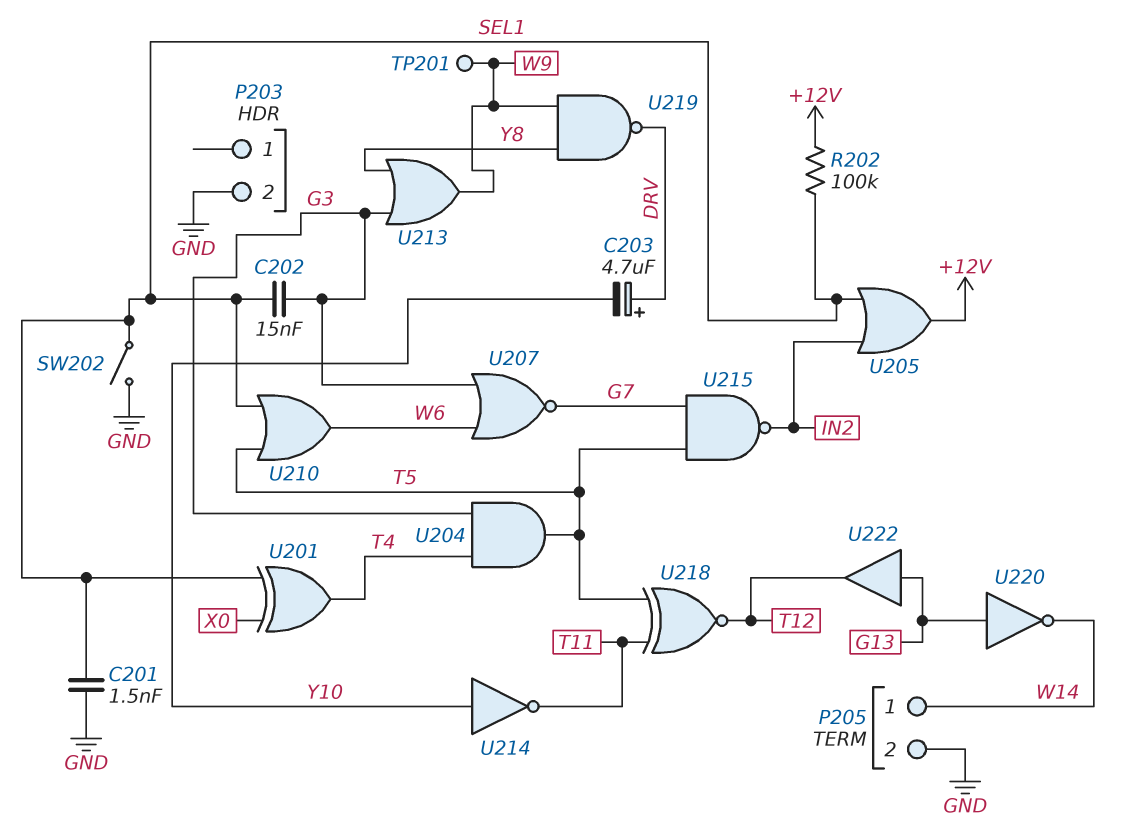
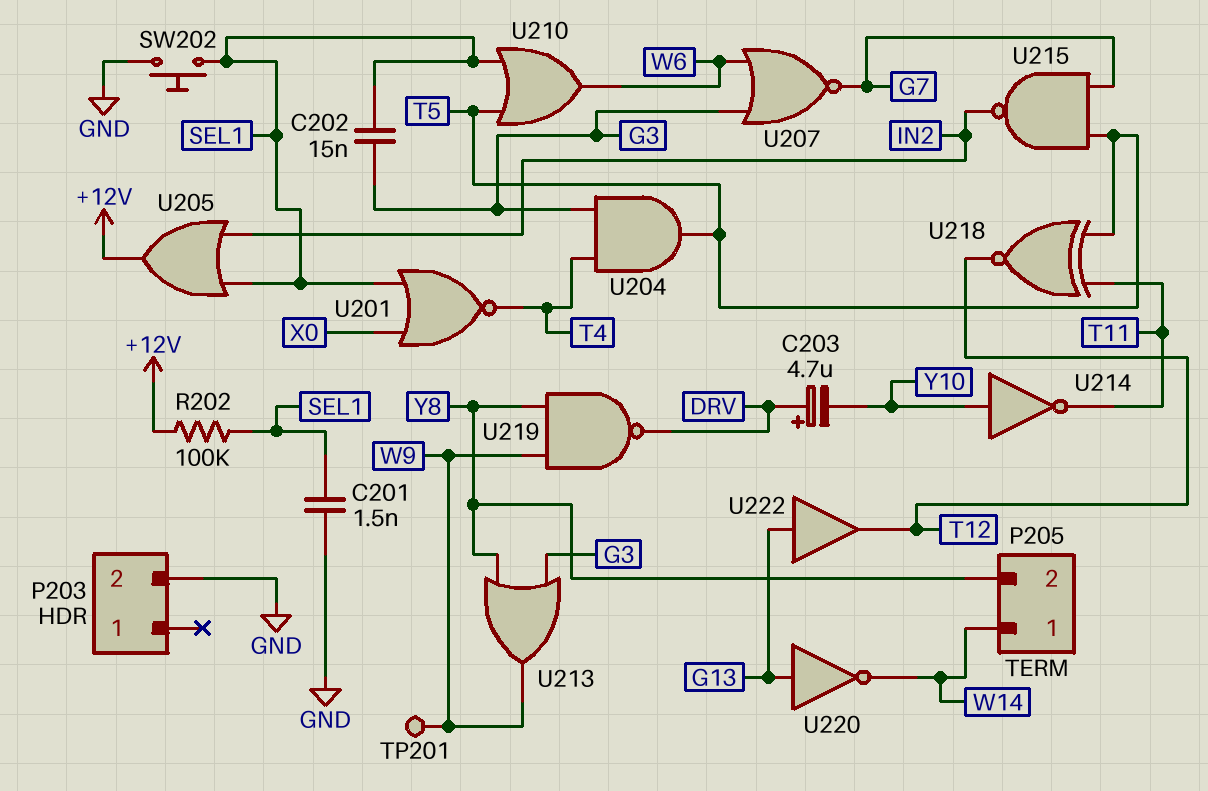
P205 pin 2: GND -> Y8
SW202: switch (GND, SEL1) -> button (GND, SEL1)
U201: XOR (in SEL1, in X0, out T4) -> NOR (in SEL1, in X0, out T4)

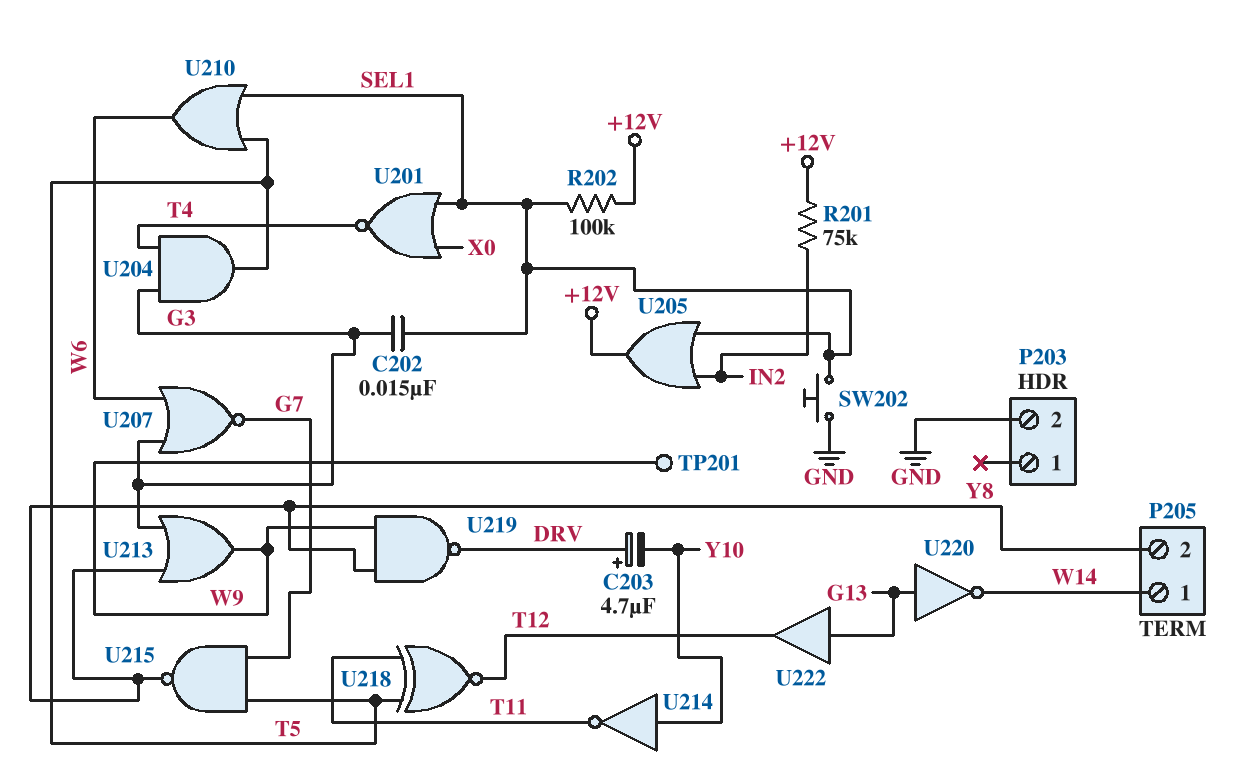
C201: 1.5nF (GND, SEL1) -> none
R201: none -> 75k (+12V, IN2)
U215: NAND (in G7, in T5, out IN2) -> NAND (in G7, in T5, out Y8)

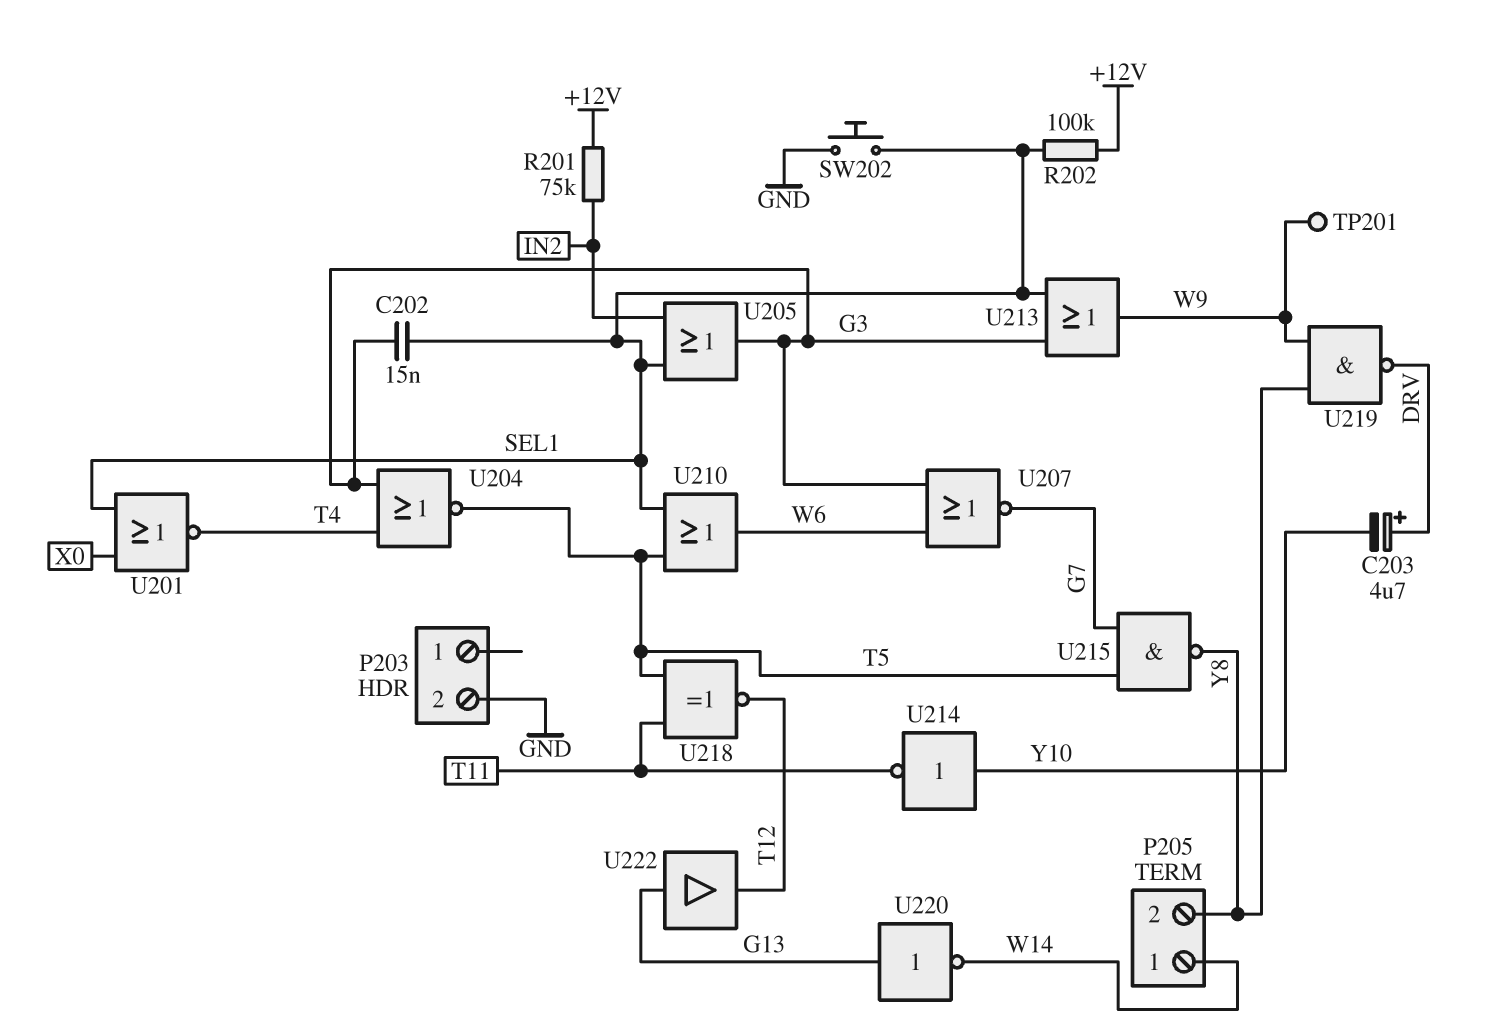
U204: AND (in G3, in T4, out T5) -> NOR (in G3, in T4, out T5)
U205: OR (in IN2, in SEL1, out +12V) -> OR (in IN2, in SEL1, out G3)
U213: OR (in G3, in Y8, out W9) -> OR (in G3, in SEL1, out W9)

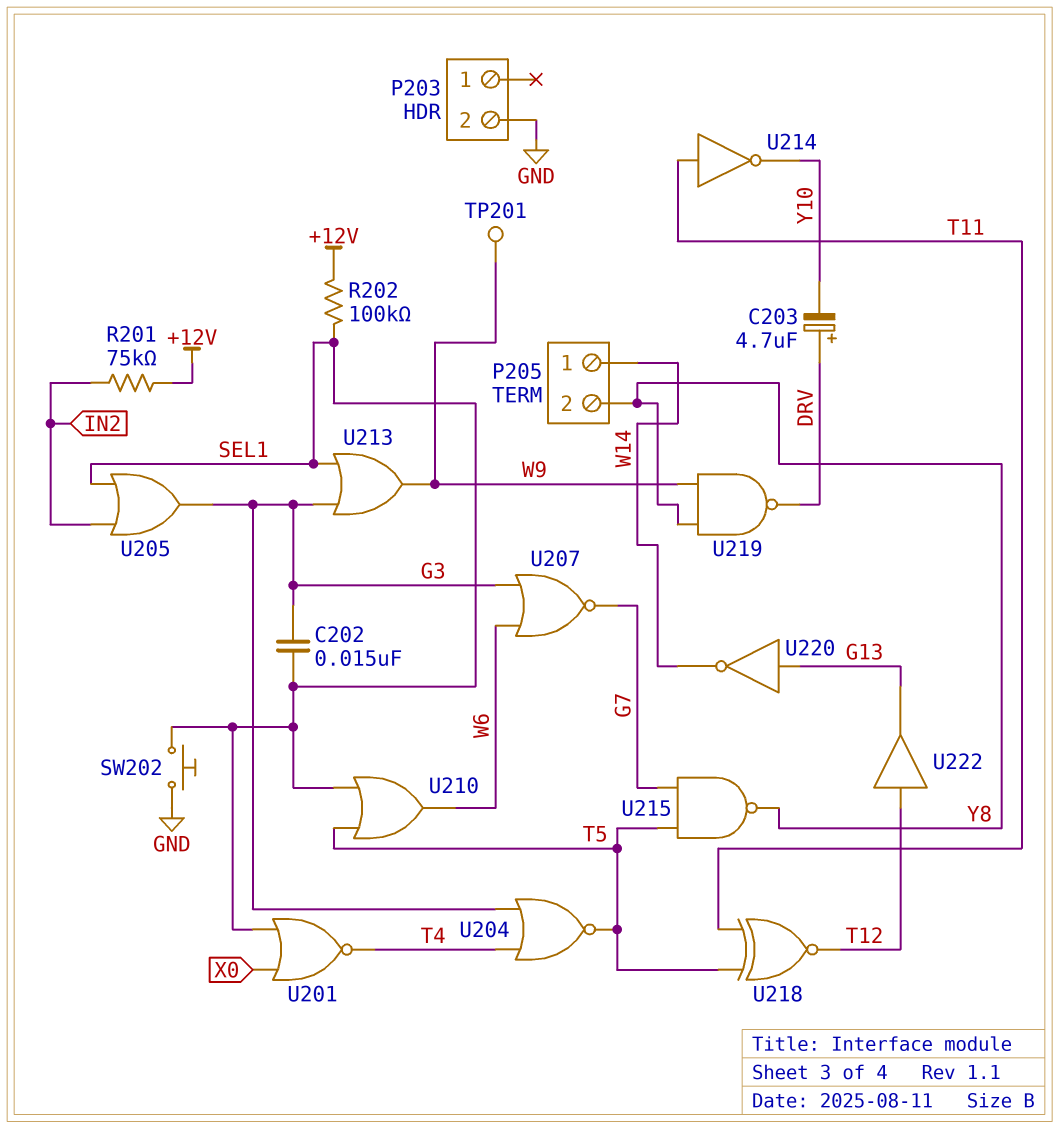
U214: NOT (in Y10, out T11) -> NOT (in T11, out Y10)
U222: buffer (in G13, out T12) -> buffer (in T12, out G13)

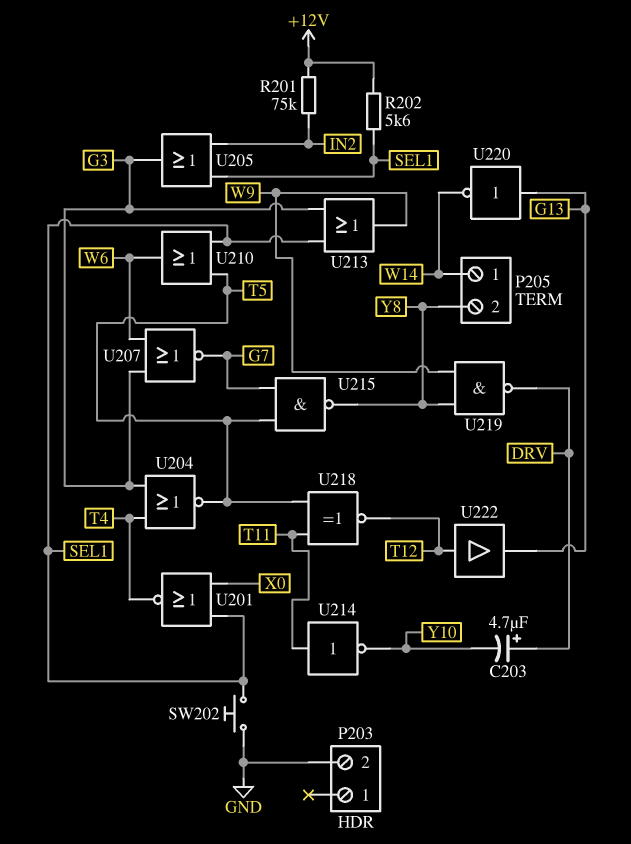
C202: 15nF (G3, SEL1) -> none
R202: 100k (+12V, SEL1) -> 5.6k (+12V, SEL1)
TP201: test point (W9) -> none

